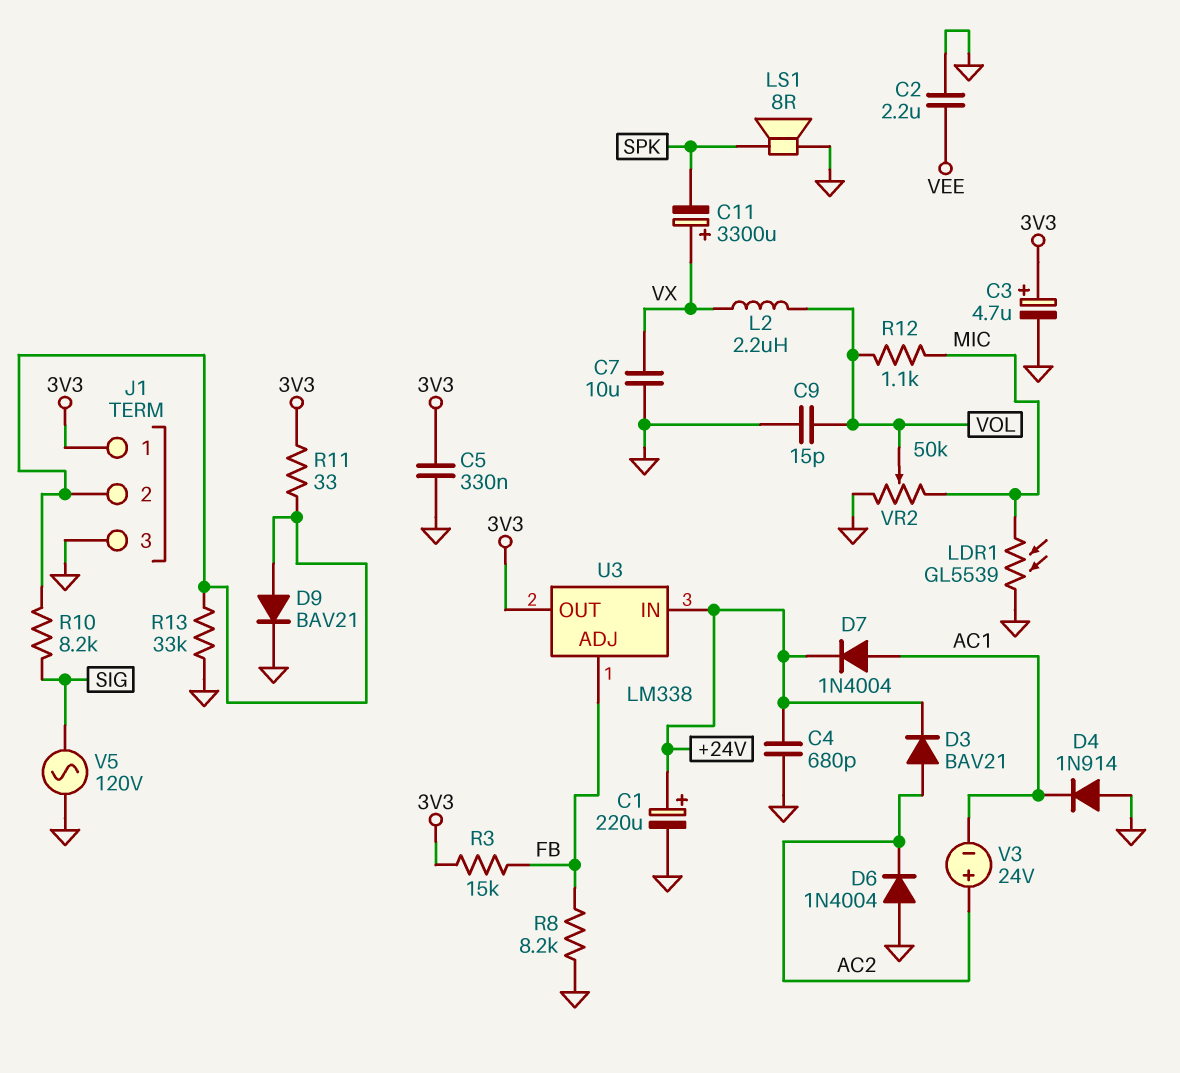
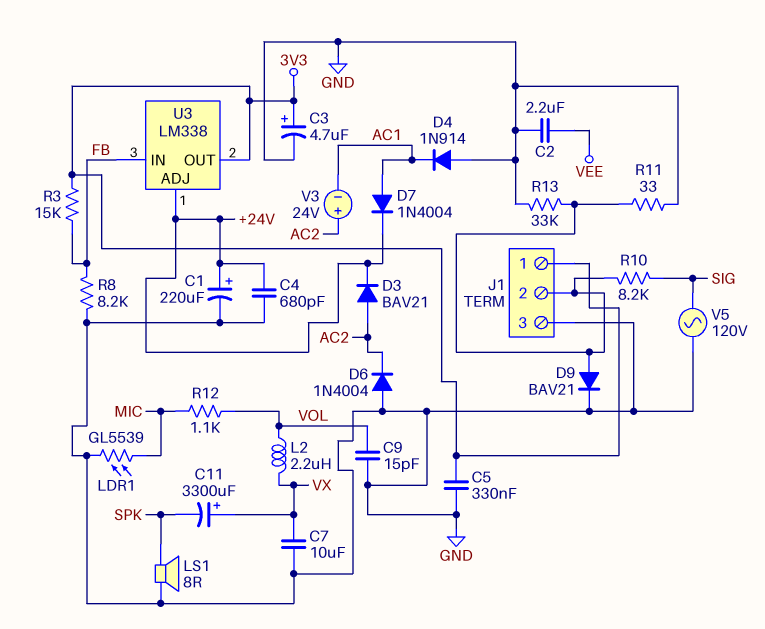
R11: 33 (3V3, J1/2) -> 33 (GND, J1/2)
U3 pin ADJ: FB -> +24V
U3 pin IN: +24V -> FB
VR2: 50k (GND, MIC, wiper VOL) -> none

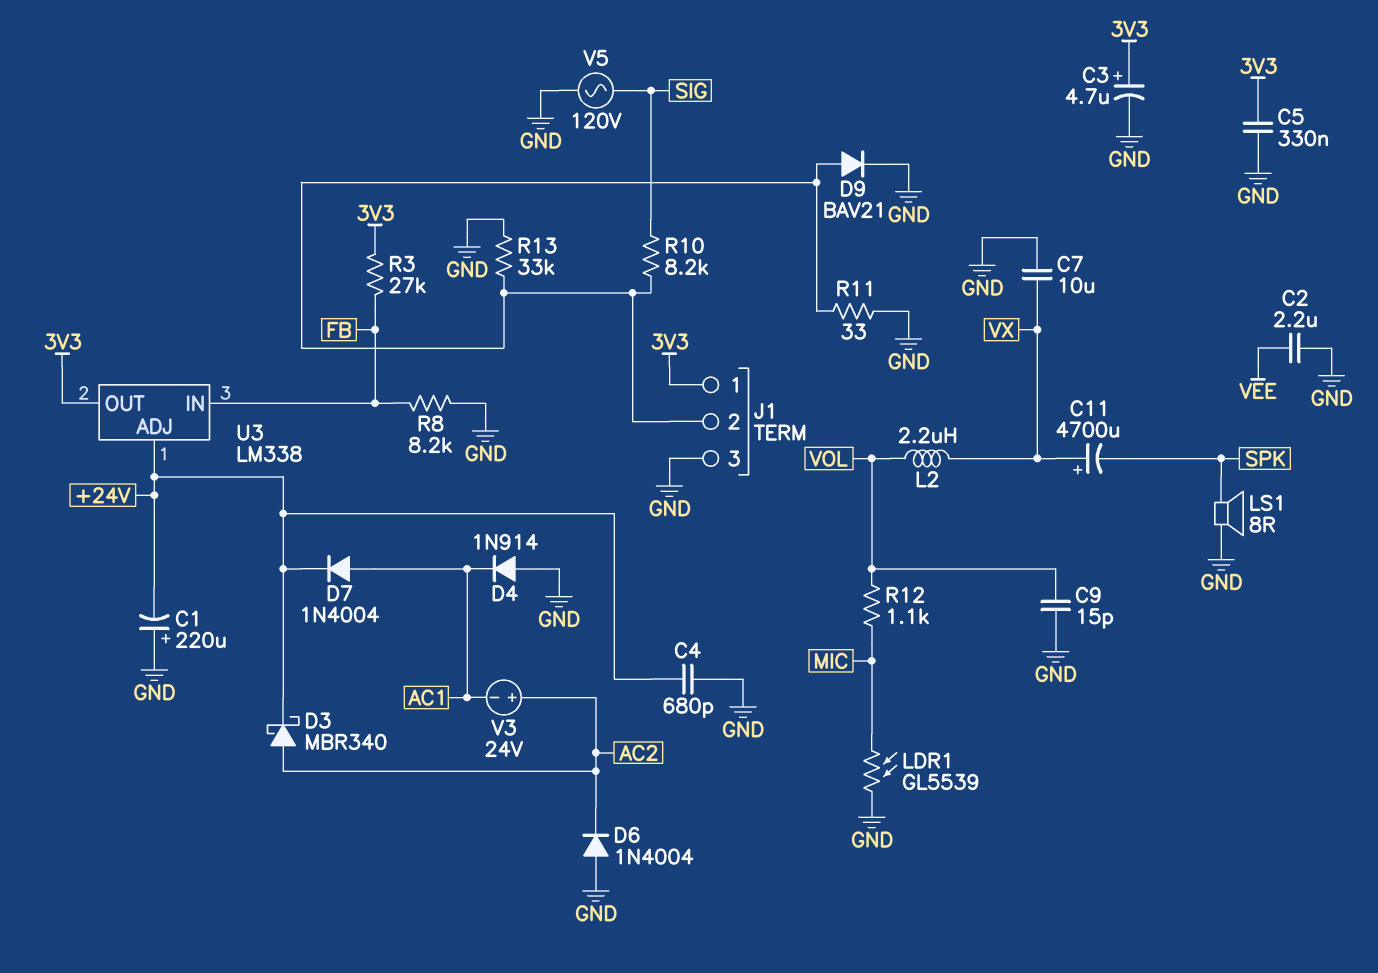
C1: 220uF (plus +24V, minus GND) -> 220uF (plus GND, minus +24V)
C11: 3300uF (plus VX, minus SPK) -> 4700uF (plus VX, minus SPK)
D3: diode BAV21 (A AC2, K +24V) -> schottky MBR340 (A AC2, K +24V)
R3: 15k (3V3, FB) -> 27k (3V3, FB)

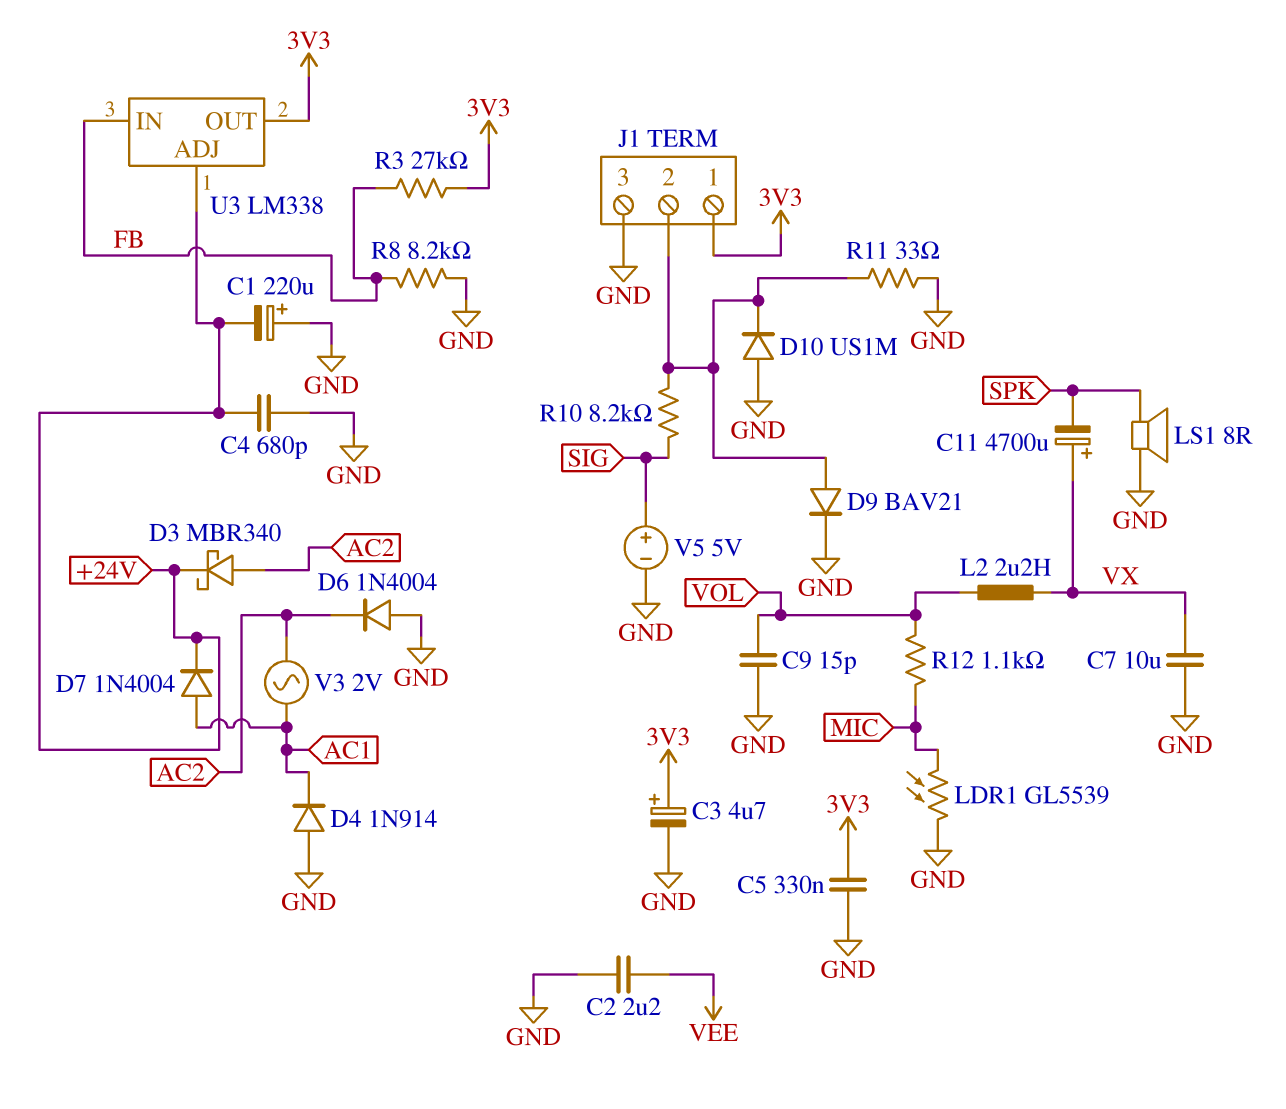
D10: none -> diode US1M (A GND, K J1/2)
R13: 33k (GND, J1/2) -> none
V3: 24V (plus AC2, minus AC1) -> AC 2V (AC1, AC2)
V5: AC 120V (GND, SIG) -> 5V (plus SIG, minus GND)

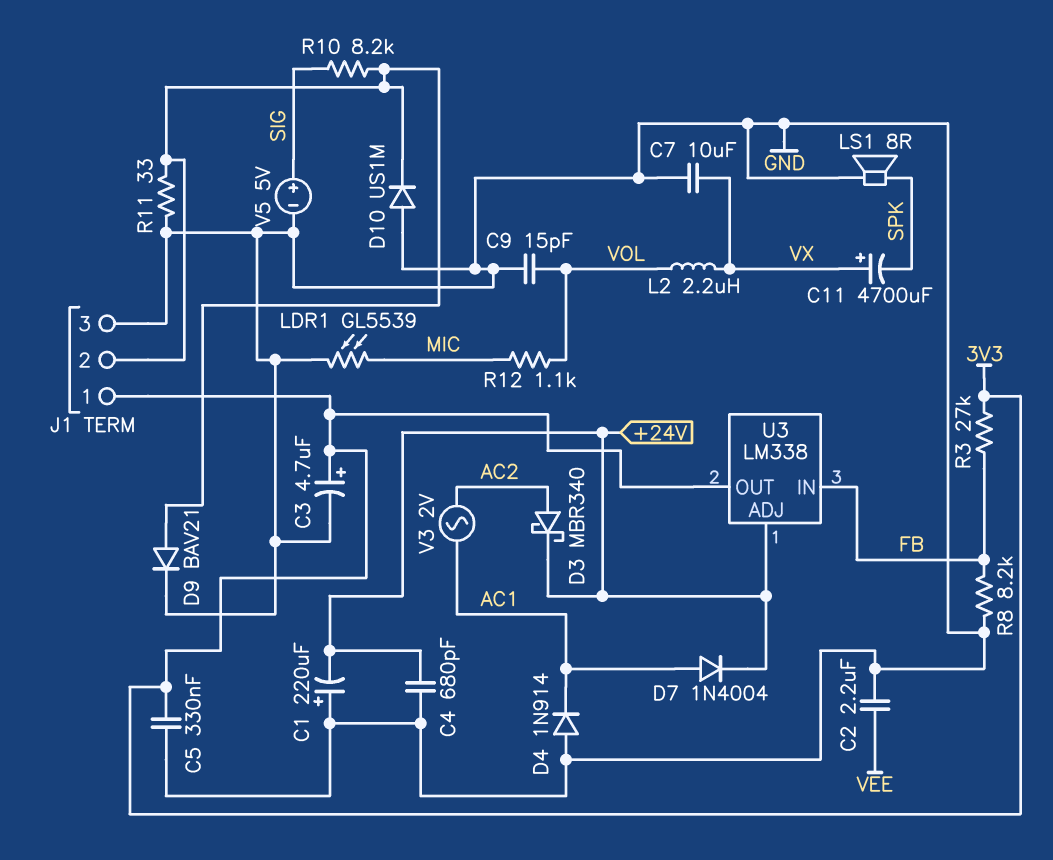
D6: diode 1N4004 (A GND, K AC2) -> none

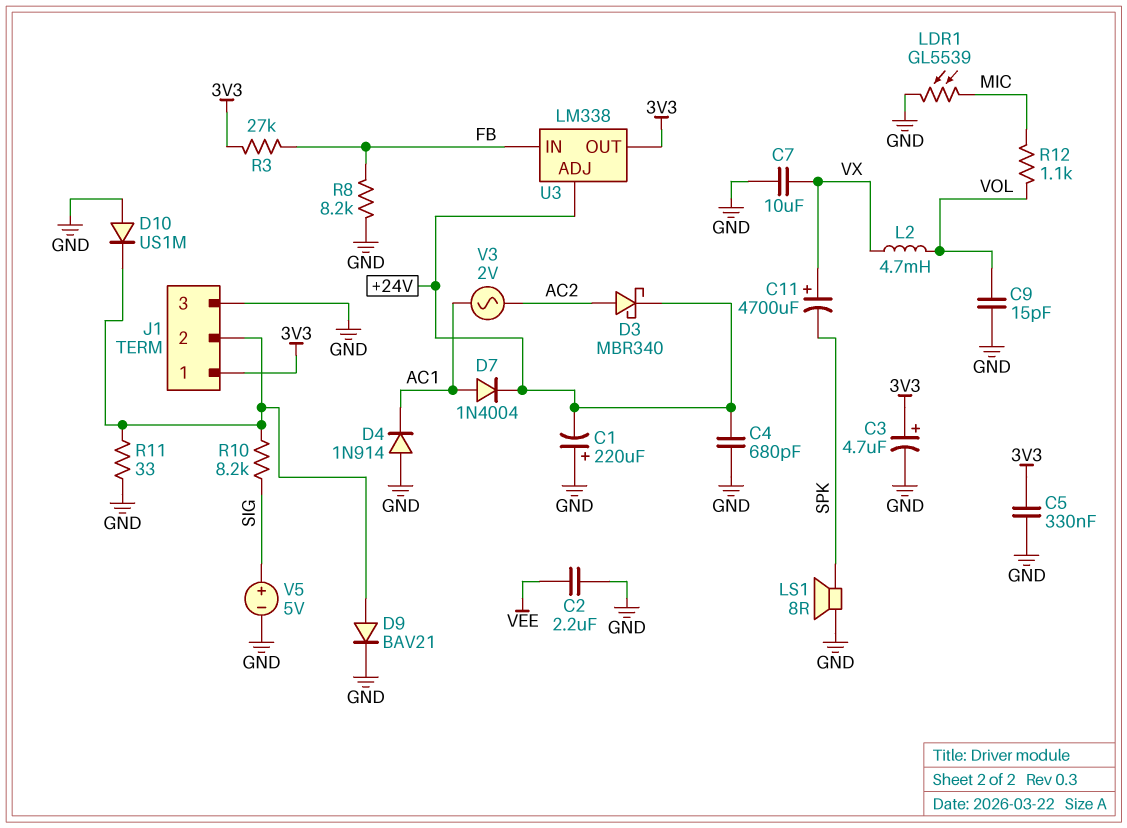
L2: 2.2uH (VOL, VX) -> 4.7mH (VOL, VX)

